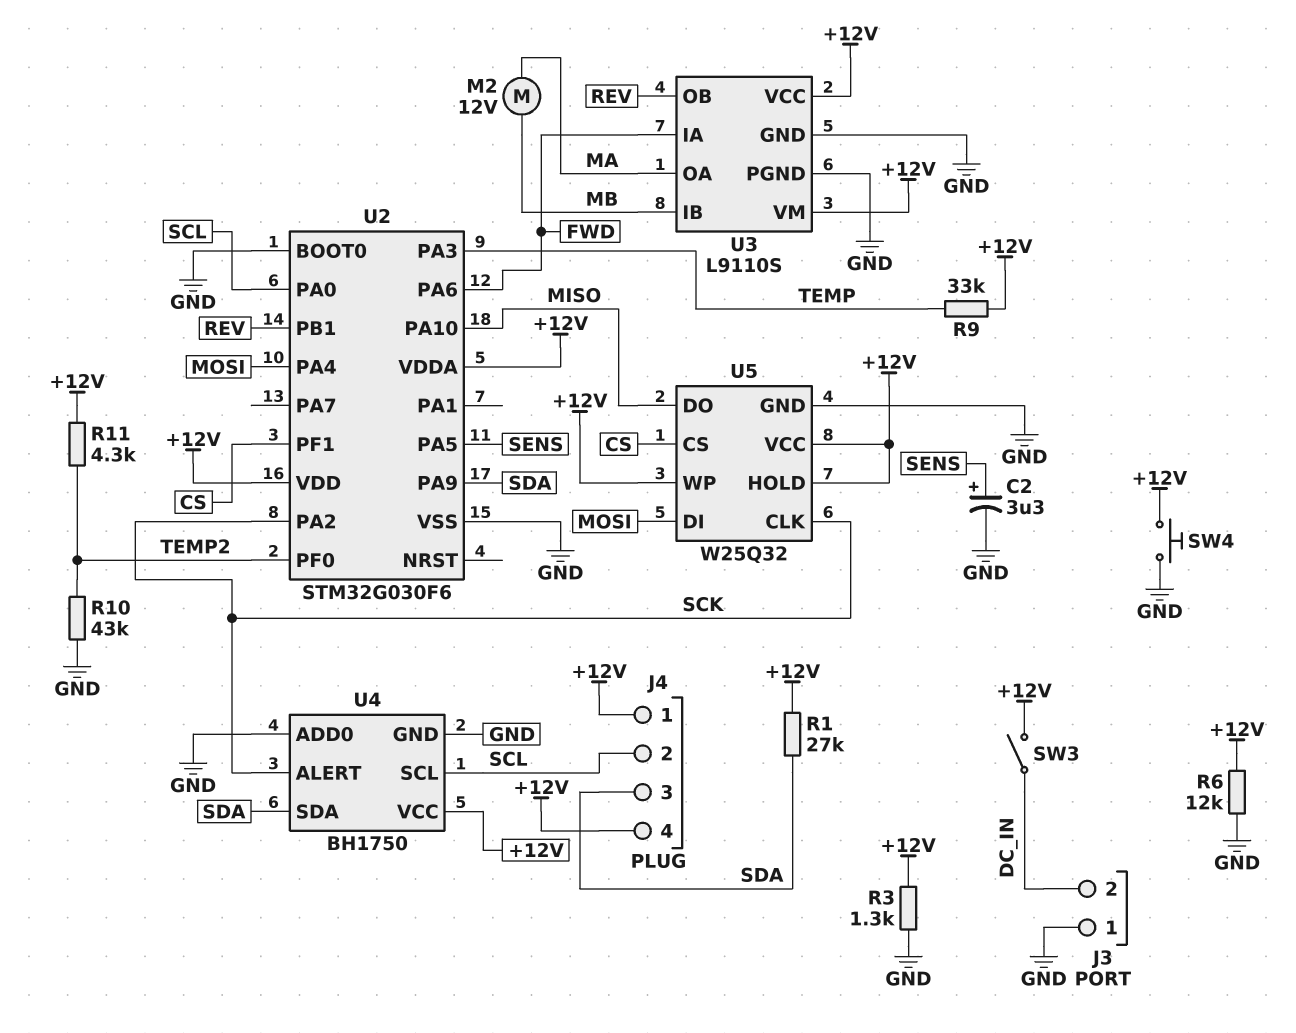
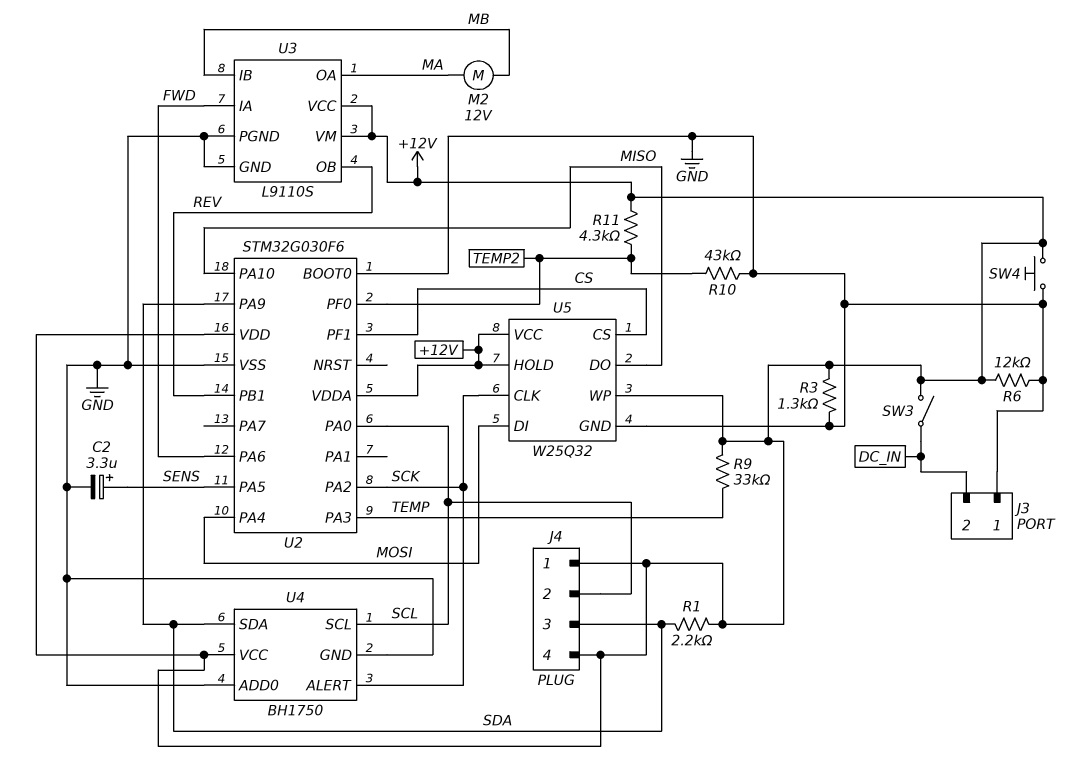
R1: 27k (+12V, SDA) -> 2.2k (+12V, SDA)

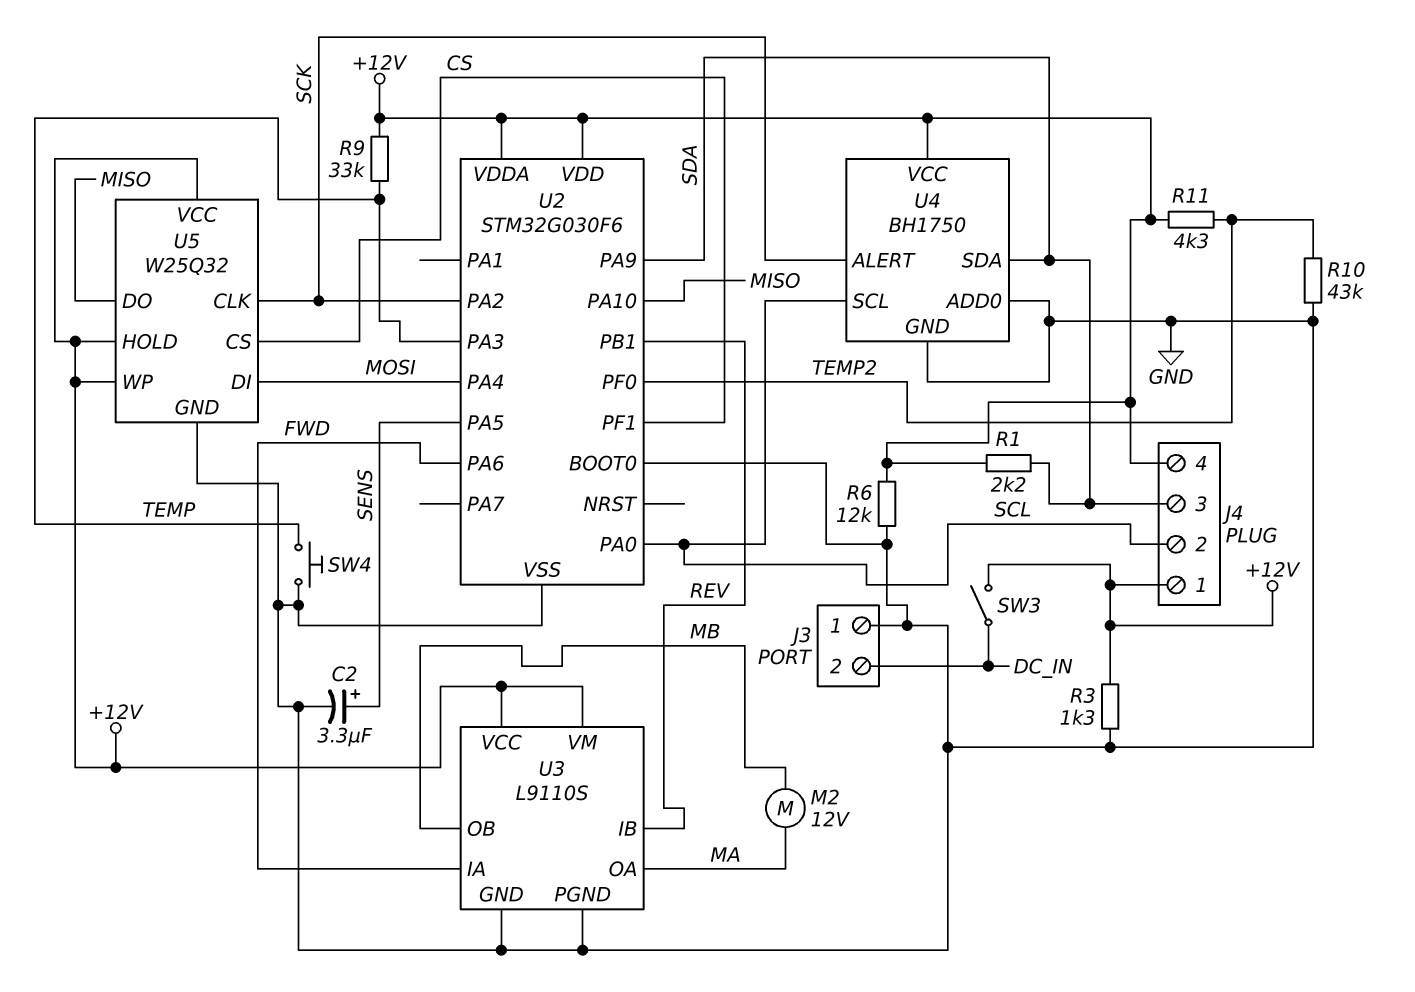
SW4: button (+12V, GND) -> button (GND, TEMP)
U3 pin IB: MB -> REV
U3 pin OB: REV -> MB

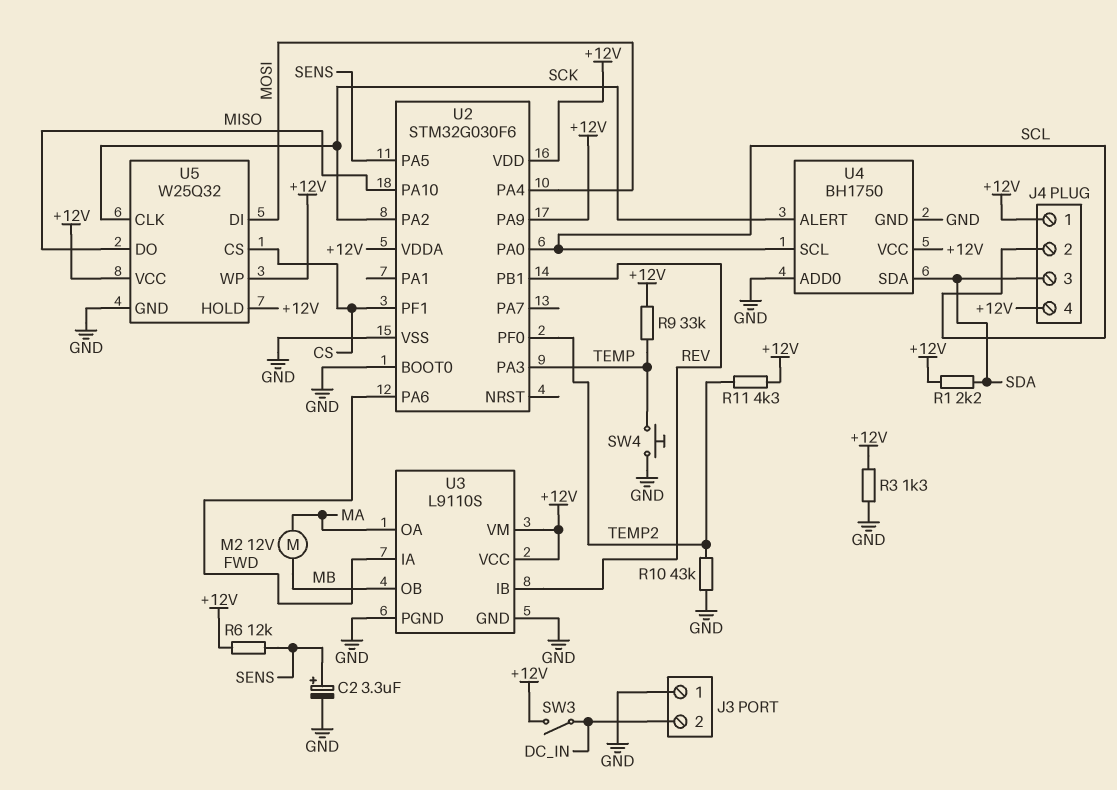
R6: 12k (+12V, GND) -> 12k (+12V, SENS)
U2 pin PA9: SDA -> +12V

